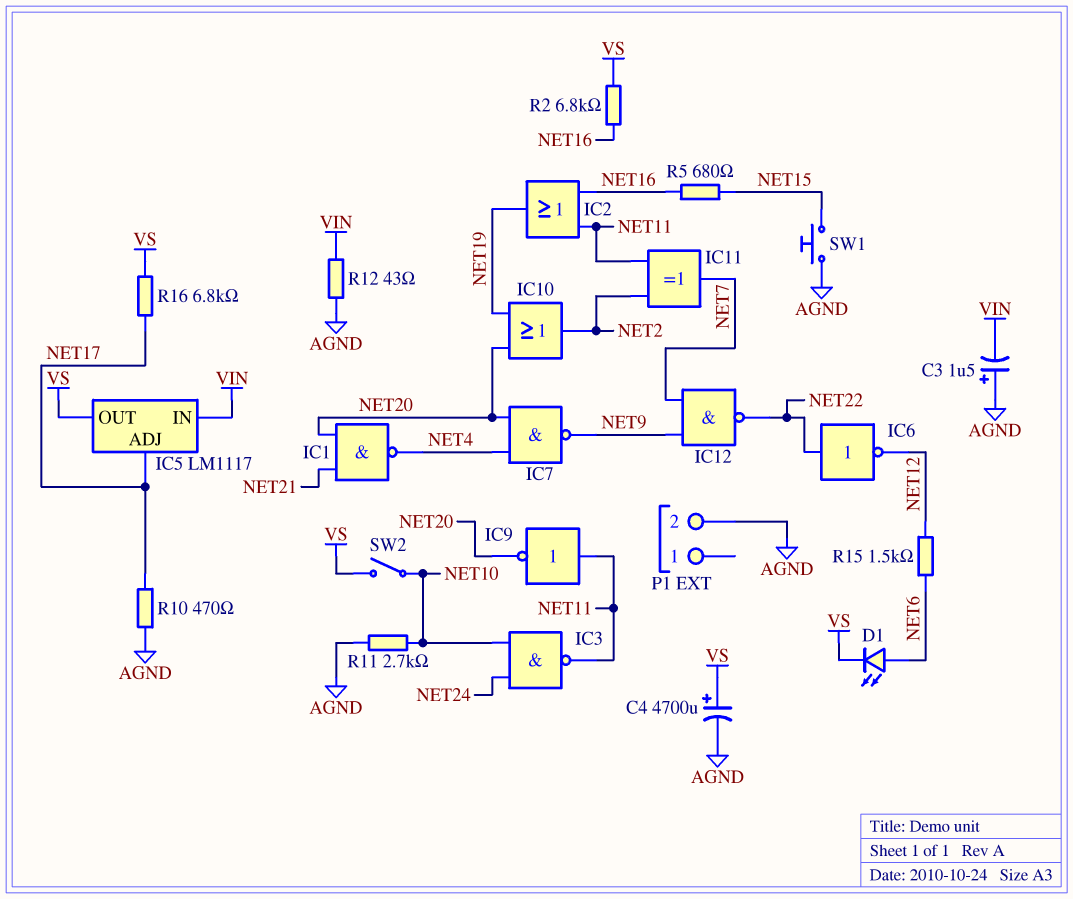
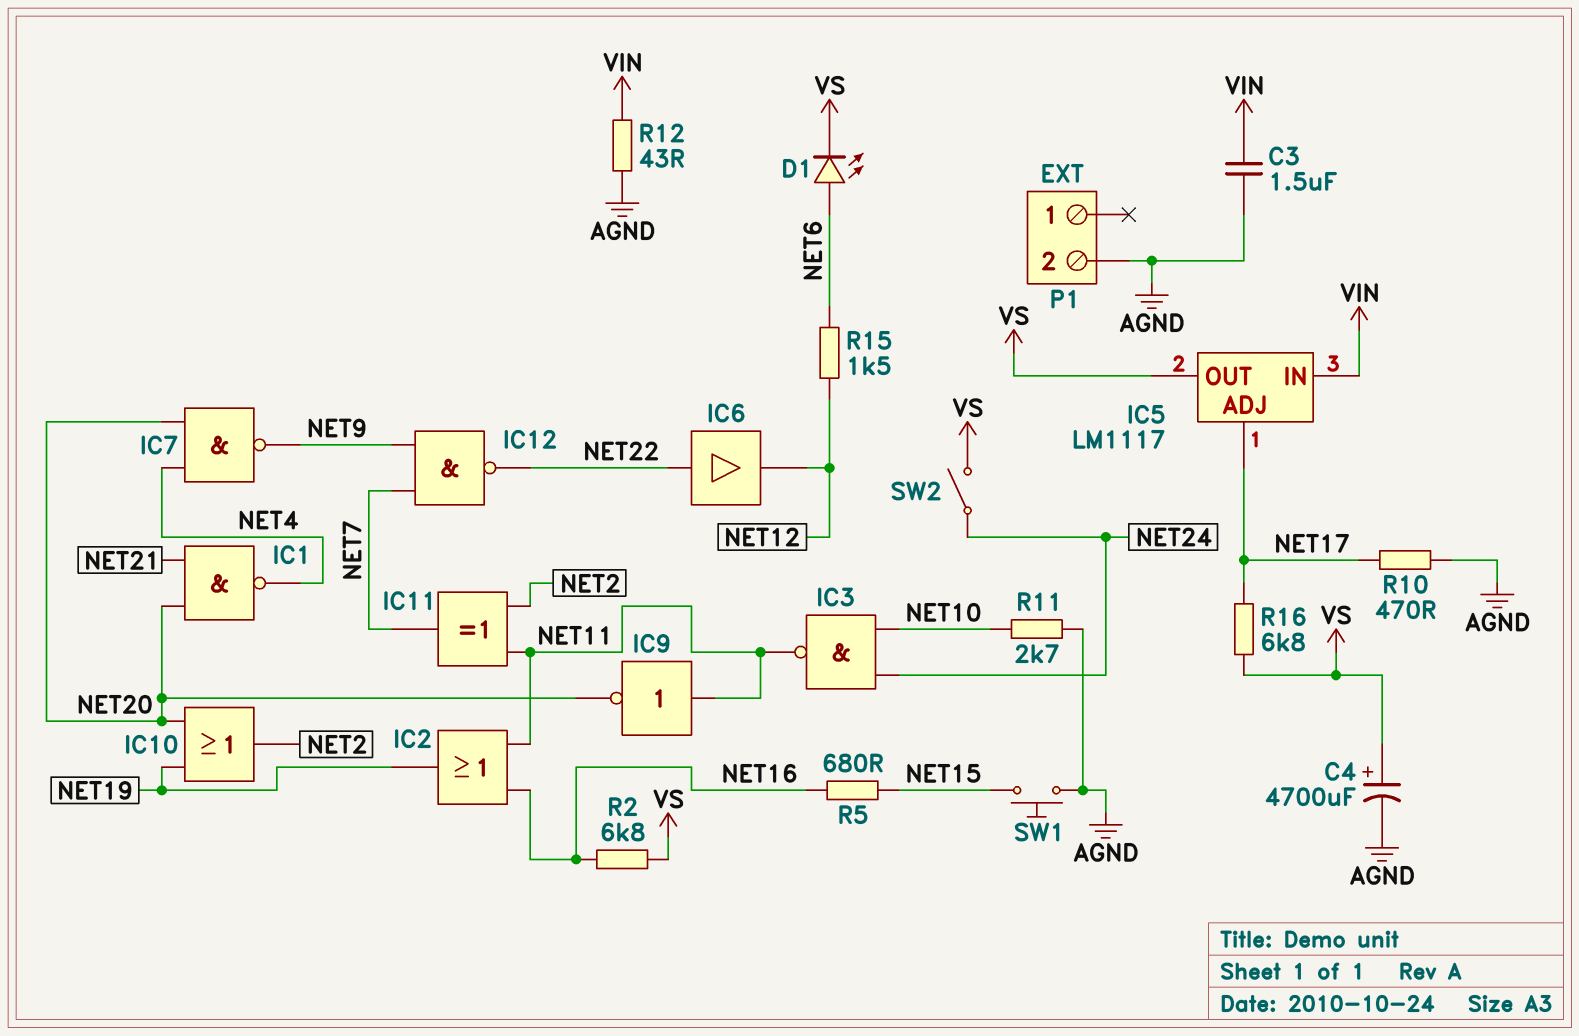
C3: 1.5uF (plus AGND, minus VIN) -> 1.5uF (AGND, VIN)
IC6: NOT (in NET22, out NET12) -> buffer (in NET22, out NET12)
SW2: switch (NET10, VS) -> switch (NET24, VS)

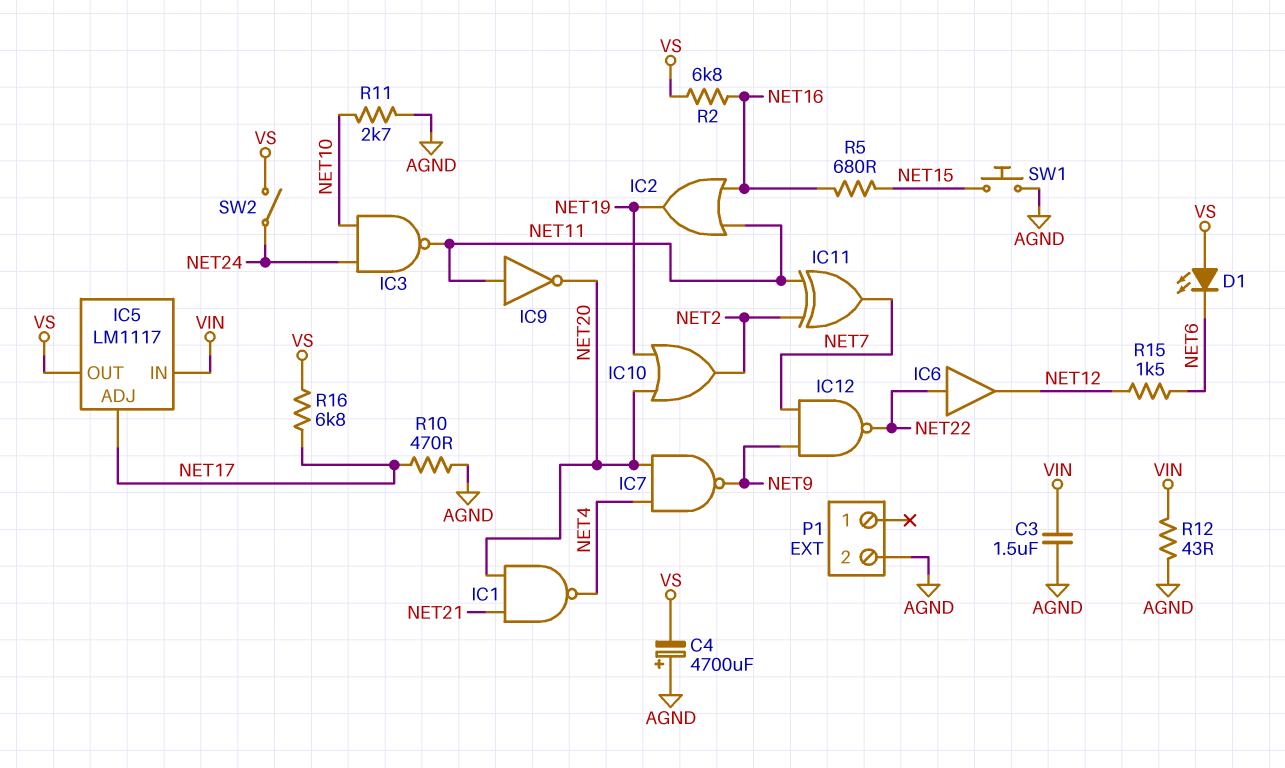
C4: 4700uF (plus VS, minus AGND) -> 4700uF (plus AGND, minus VS)
D1: LED (A NET6, K VS) -> LED (A VS, K NET6)

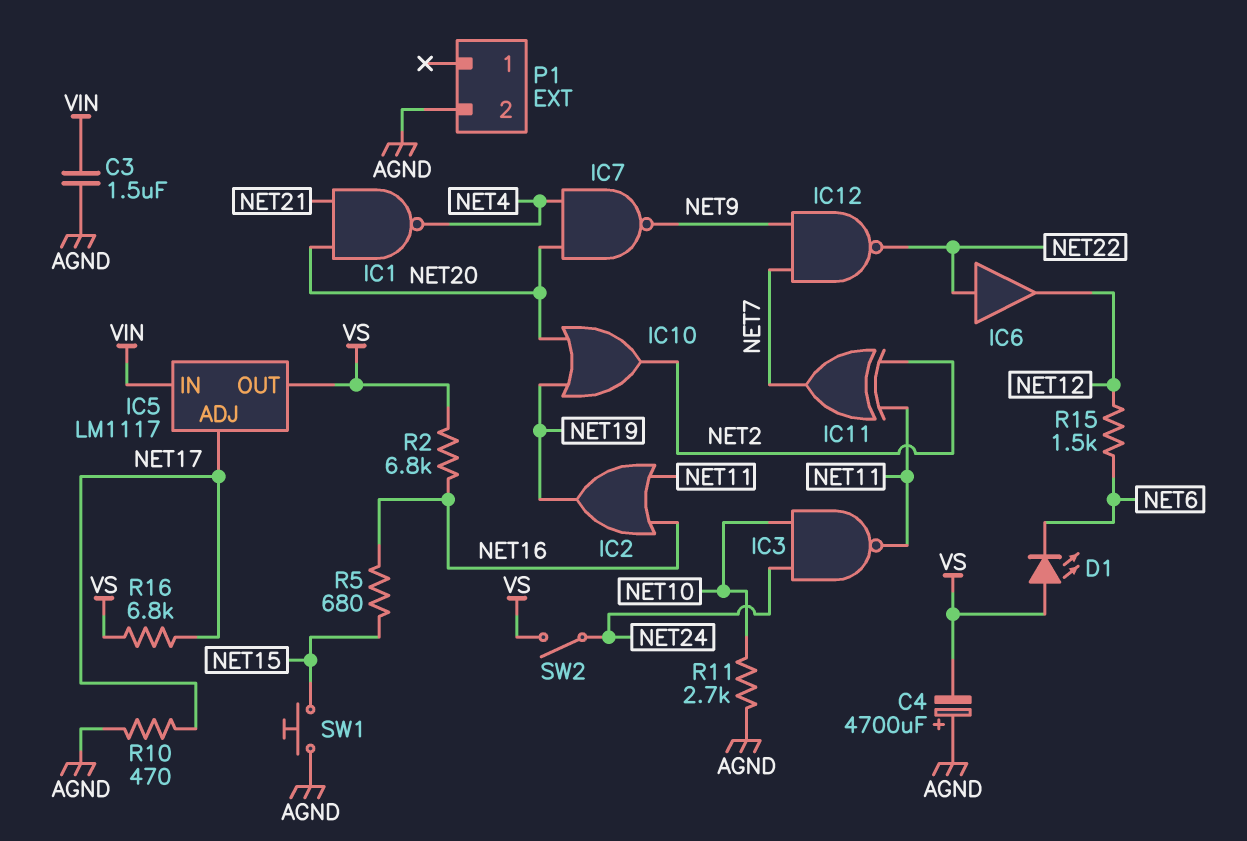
IC9: NOT (in NET11, out NET20) -> none
R12: 43 (AGND, VIN) -> none

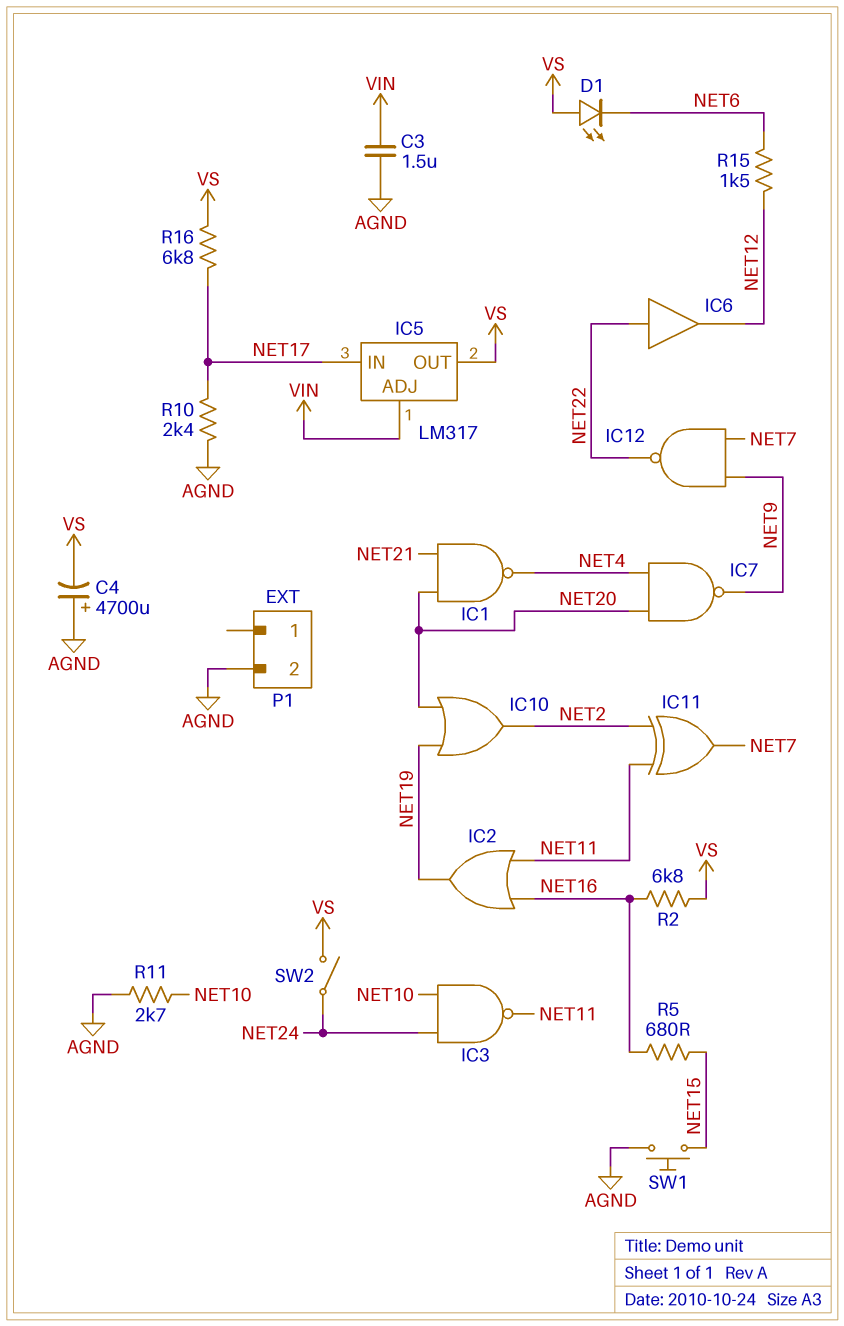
IC5: LM1117 -> LM317
IC5 pin ADJ: NET17 -> VIN
IC5 pin IN: VIN -> NET17
R10: 470 (AGND, NET17) -> 2.4k (AGND, NET17)

